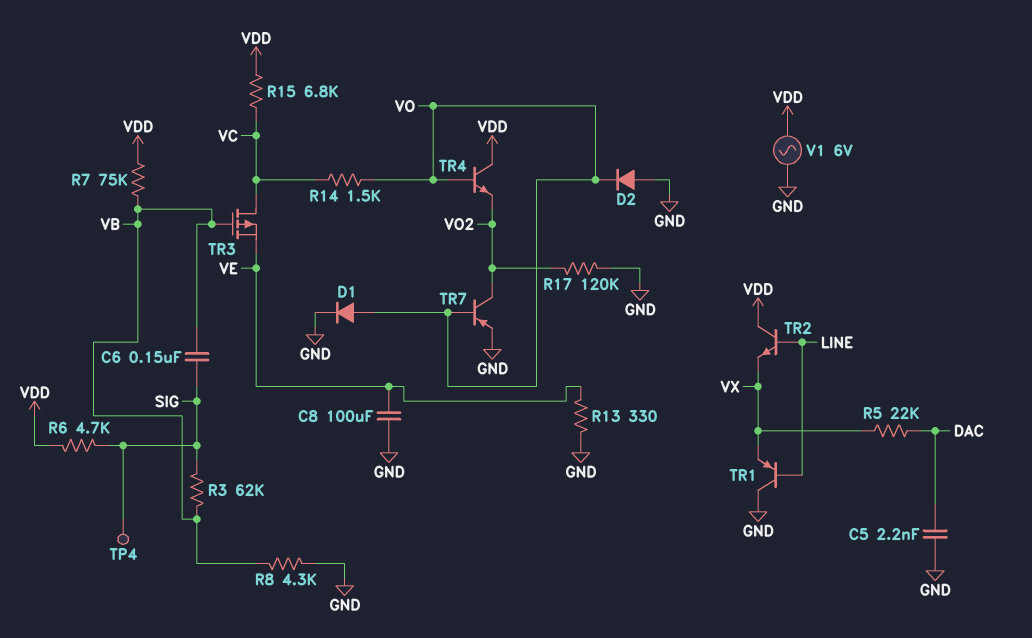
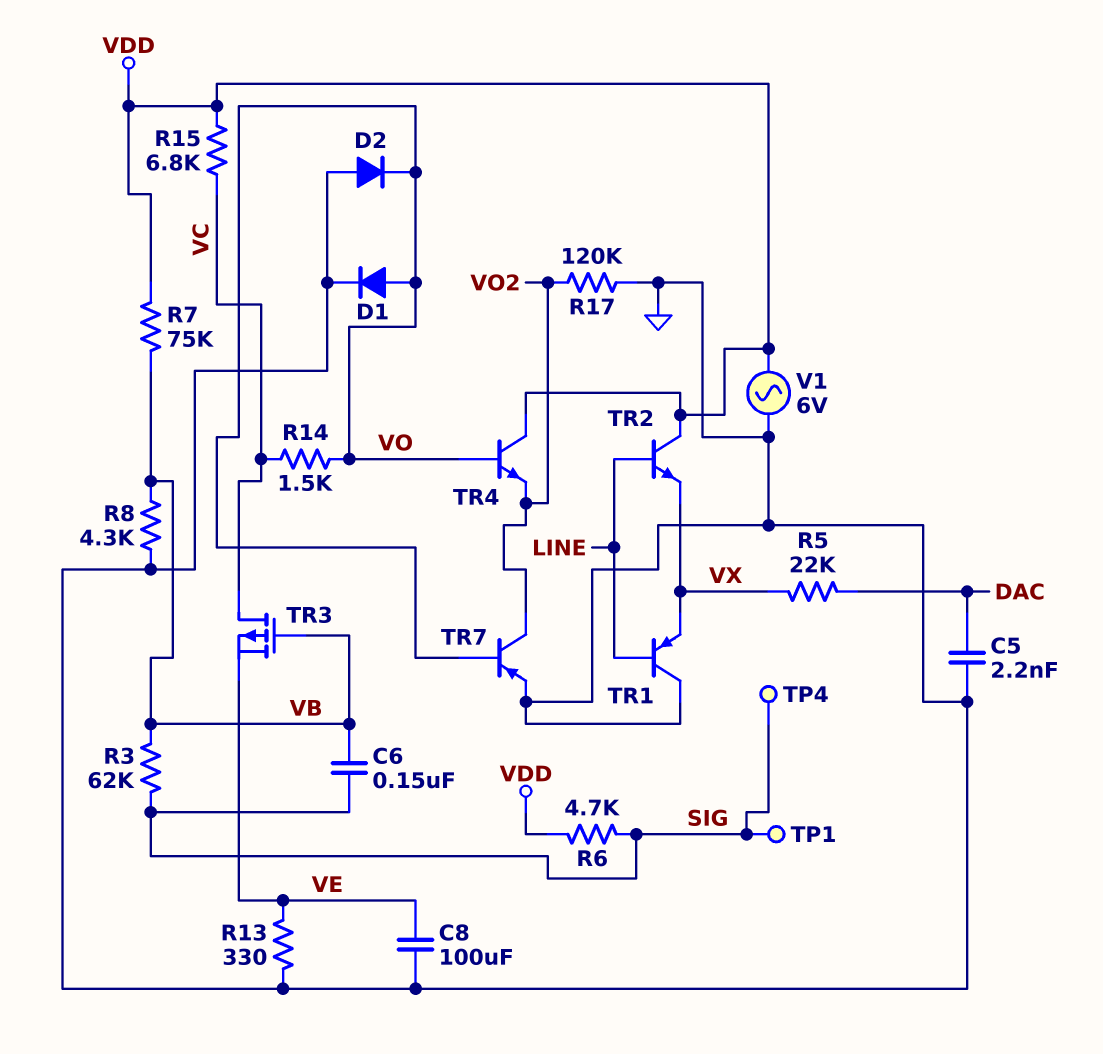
TP1: none -> test point (SIG)

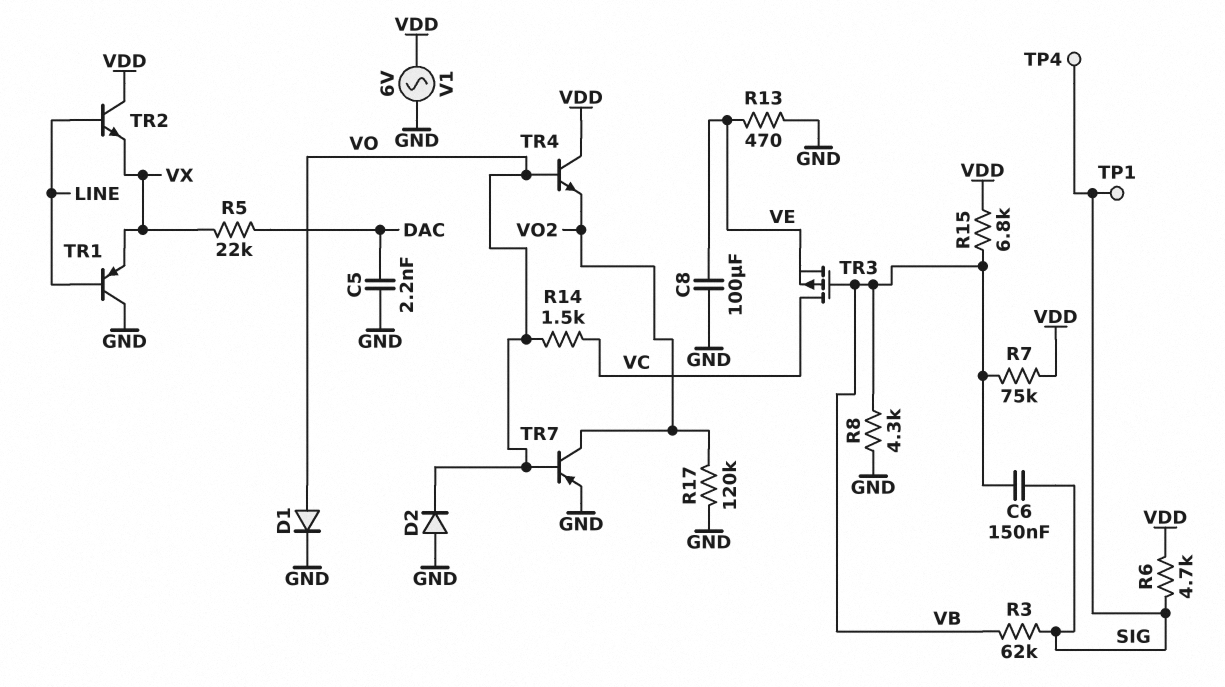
R13: 330 (GND, VE) -> 470 (GND, VE)
R15: 6.8k (VC, VDD) -> 6.8k (VB, VDD)

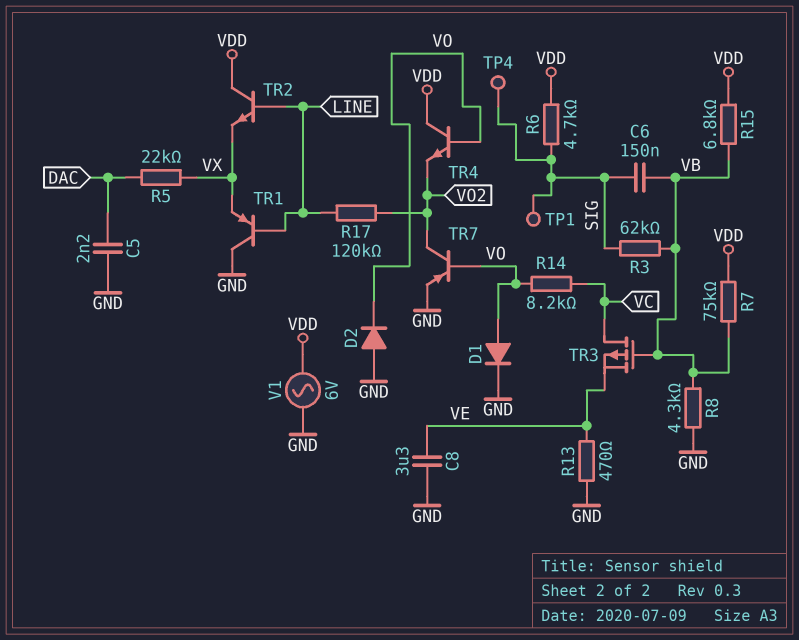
C8: 100uF (GND, VE) -> 3.3uF (GND, VE)
R14: 1.5k (VC, VO) -> 8.2k (VC, VO)
R17: 120k (GND, VO2) -> 120k (LINE, VO2)

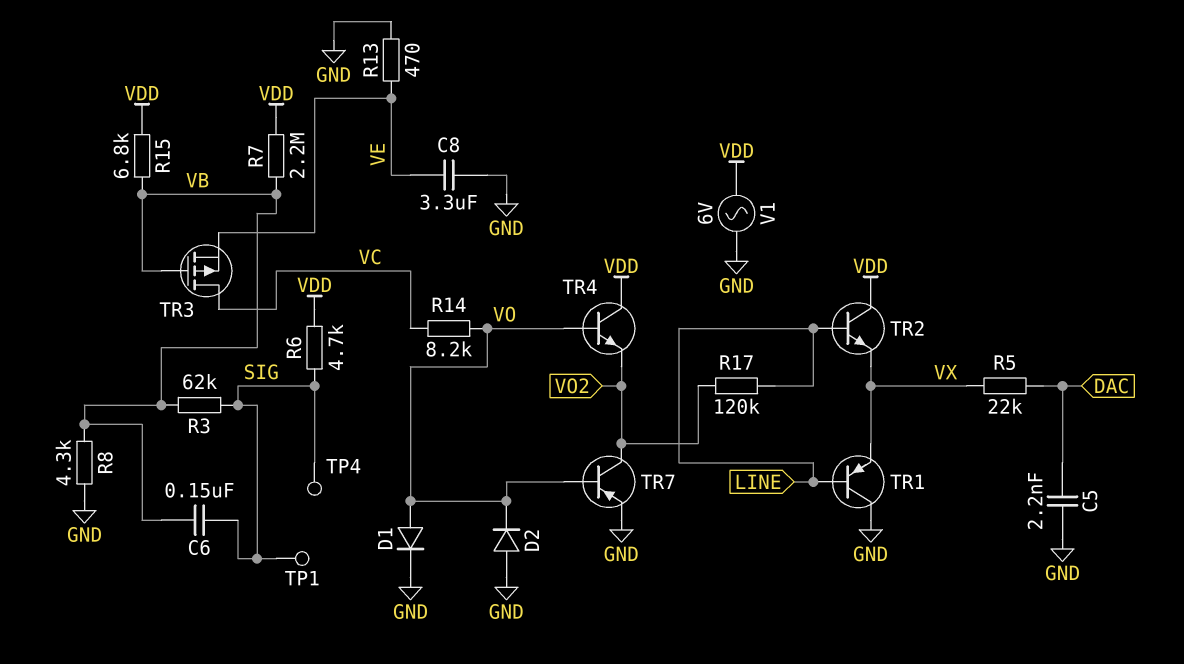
R7: 75k (VB, VDD) -> 2.2M (VB, VDD)

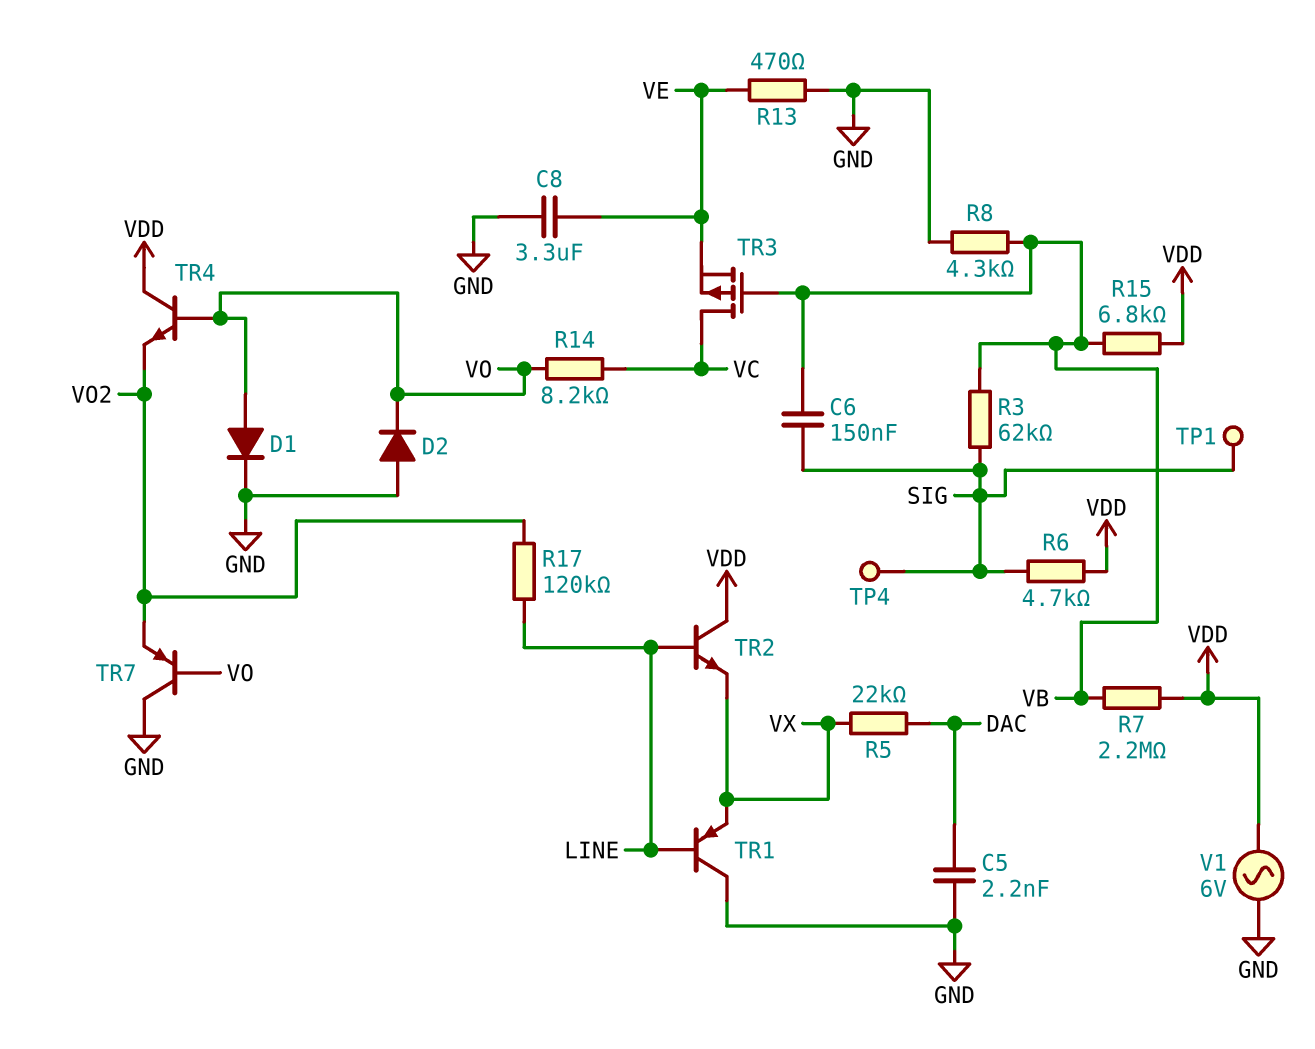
TR7: PNP (B VO, C VO2, E GND) -> PNP (B VO, C GND, E VO2)

